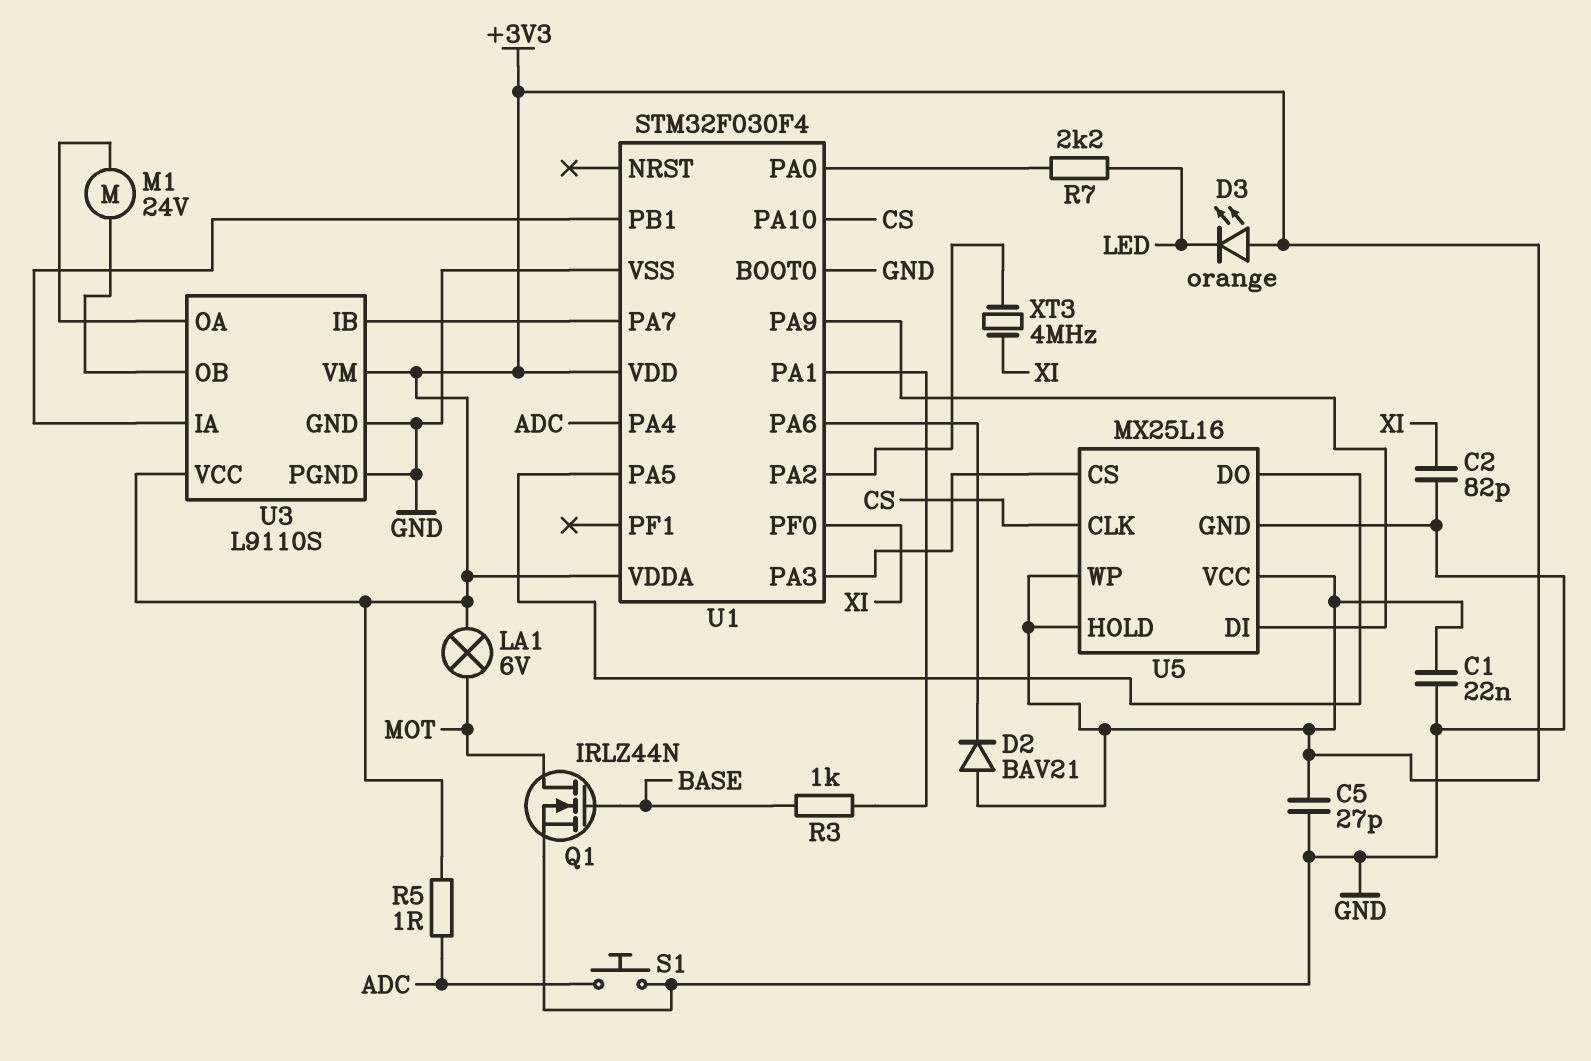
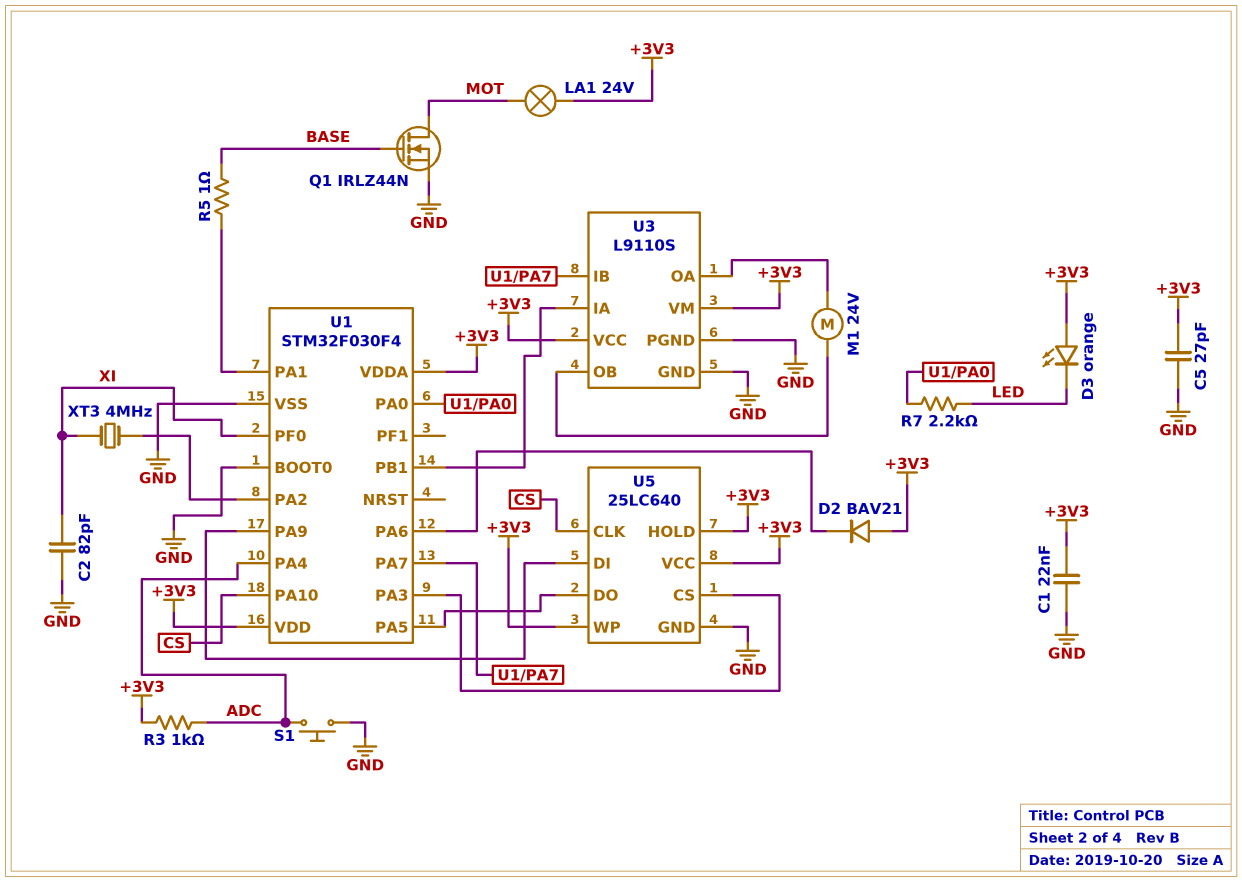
LA1: lamp 6V (+3V3, MOT) -> lamp 24V (+3V3, MOT)
R3: 1k (BASE, U1/PA1) -> 1k (+3V3, ADC)
R5: 1 (+3V3, ADC) -> 1 (BASE, U1/PA1)
U5: MX25L16 -> 25LC640

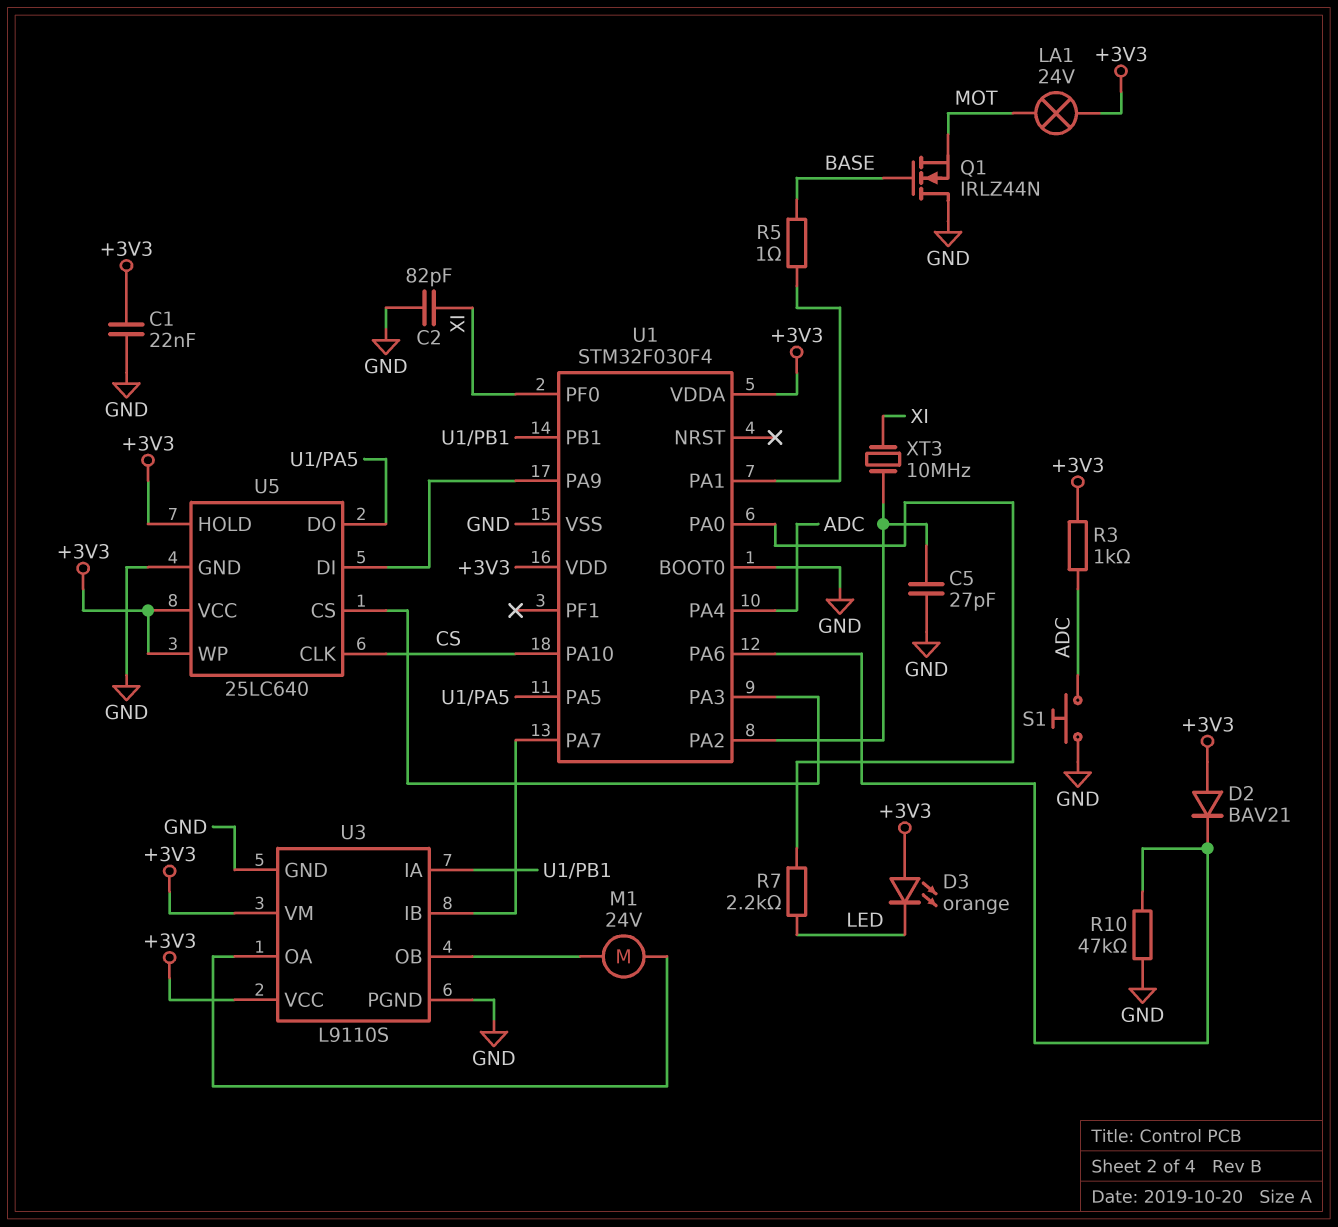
C5: 27pF (+3V3, GND) -> 27pF (GND, U1/PA2)
Q1: NMOS IRLZ44N (G BASE, D MOT, S GND) -> NMOS IRLZ44N (G BASE, D GND, S MOT)
R10: none -> 47k (GND, U1/PA6)
XT3: 4MHz (U1/PA2, XI) -> 10MHz (U1/PA2, XI)

